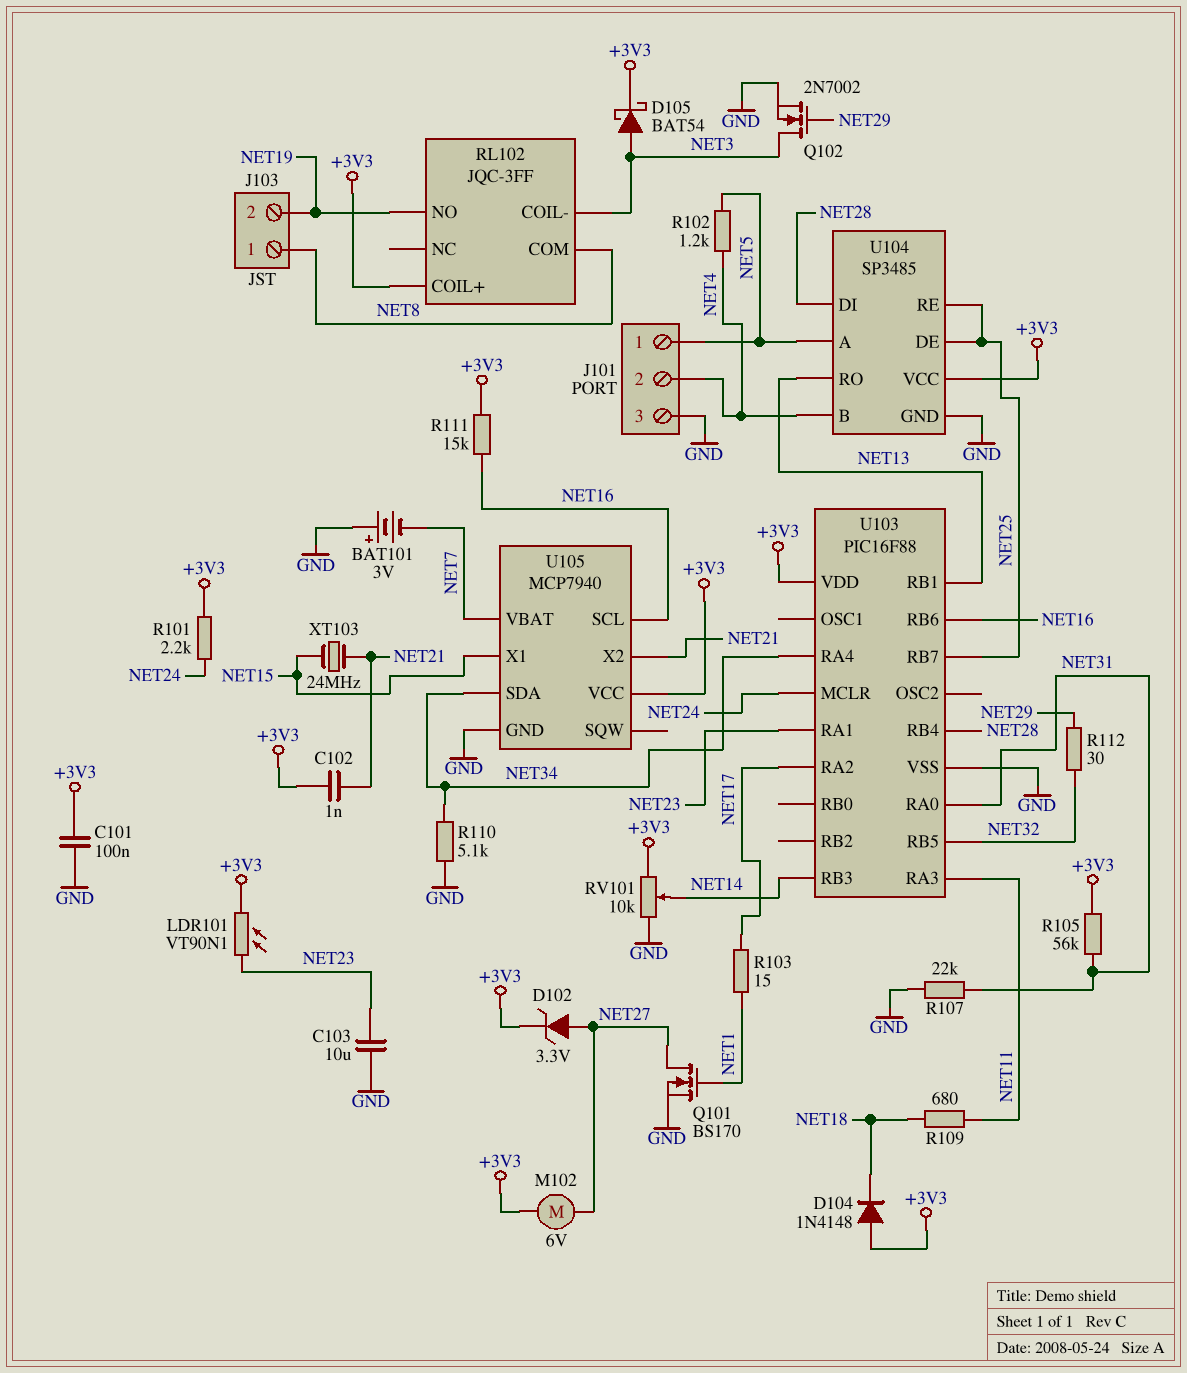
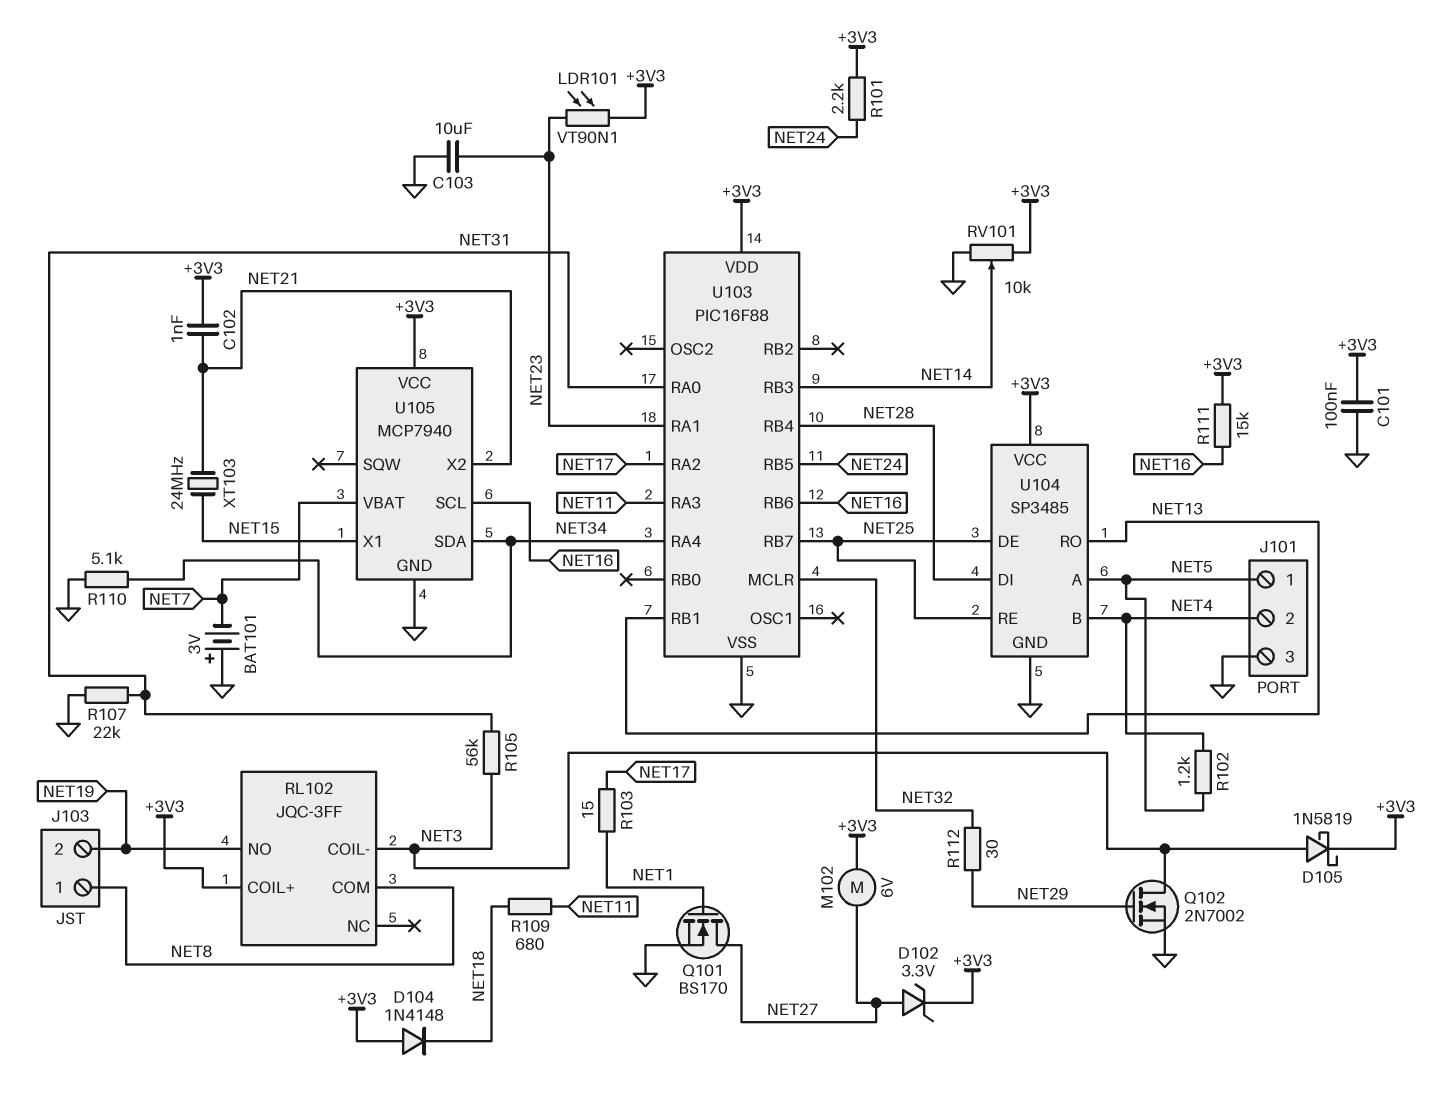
D105: schottky BAT54 (A NET3, K +3V3) -> schottky 1N5819 (A NET3, K +3V3)
R105: 56k (+3V3, NET31) -> 56k (NET3, NET31)
U103 pin MCLR: NET24 -> NET32
U103 pin RB5: NET32 -> NET24

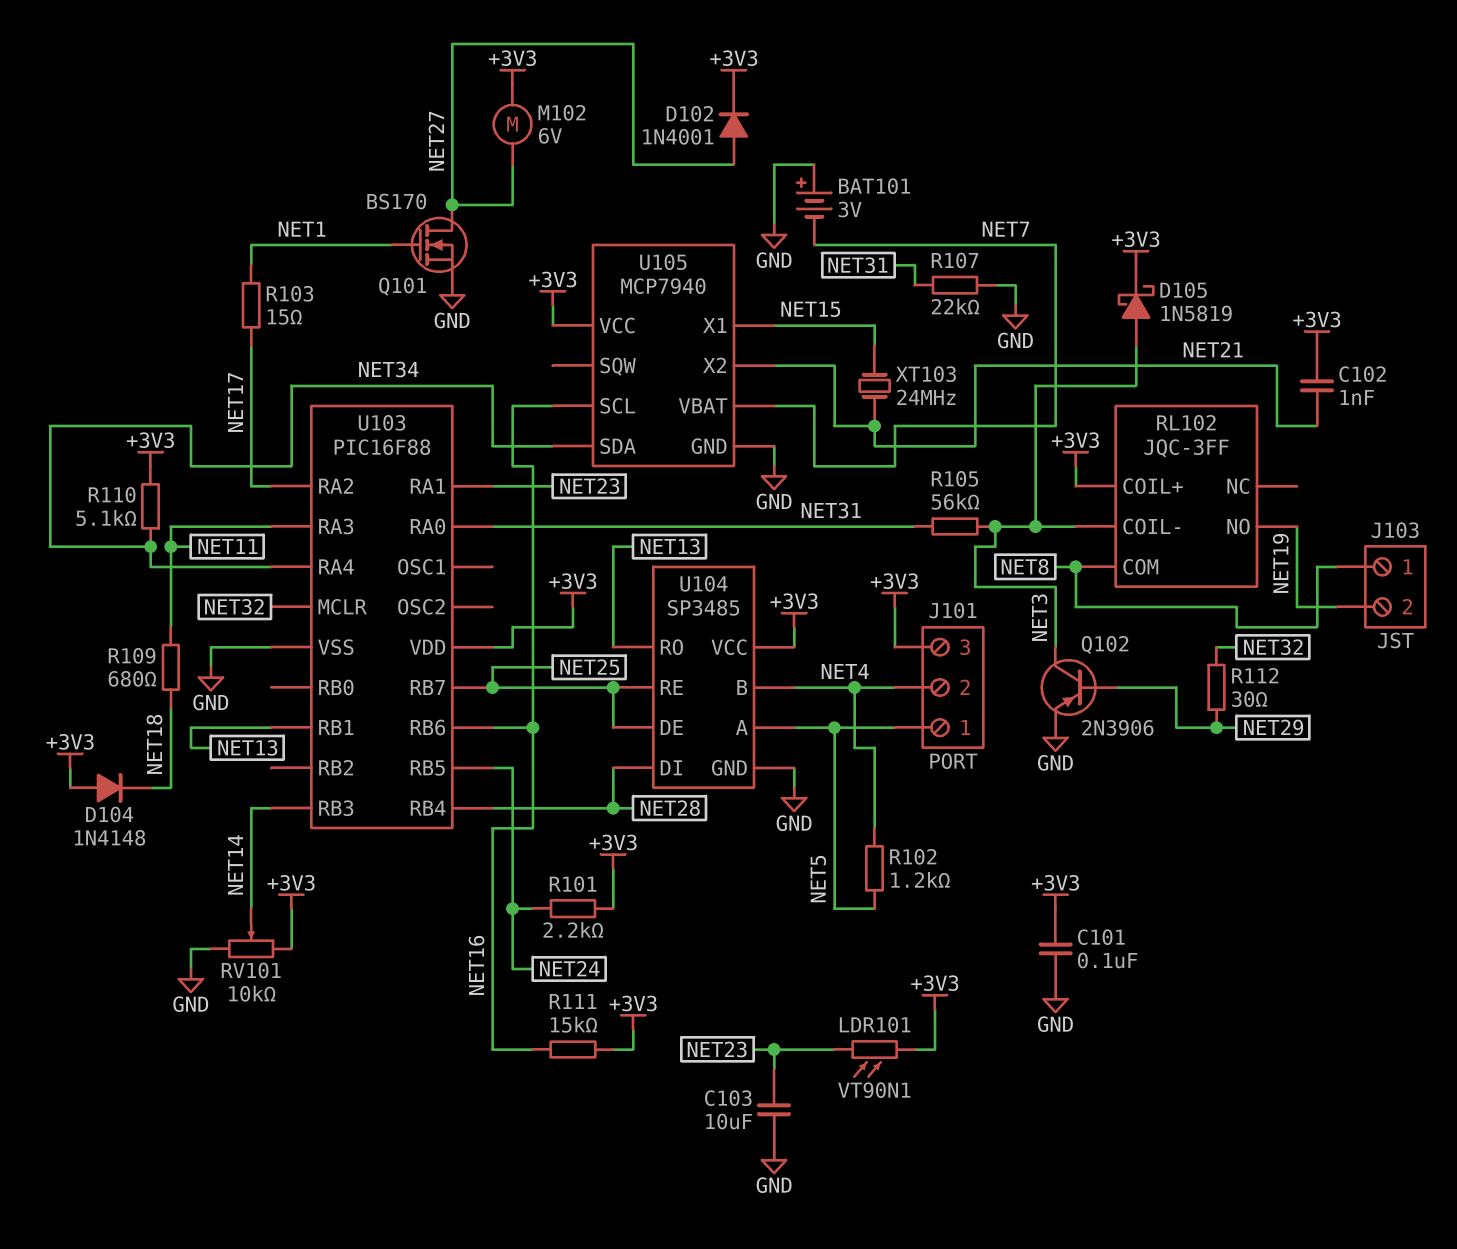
D102: zener 3.3V (A NET27, K +3V3) -> diode 1N4001 (A NET27, K +3V3)
J101 pin 3: GND -> +3V3
Q102: NMOS 2N7002 (G NET29, D NET3, S GND) -> PNP 2N3906 (B NET29, C NET3, E GND)
R110: 5.1k (GND, NET34) -> 5.1k (+3V3, NET34)

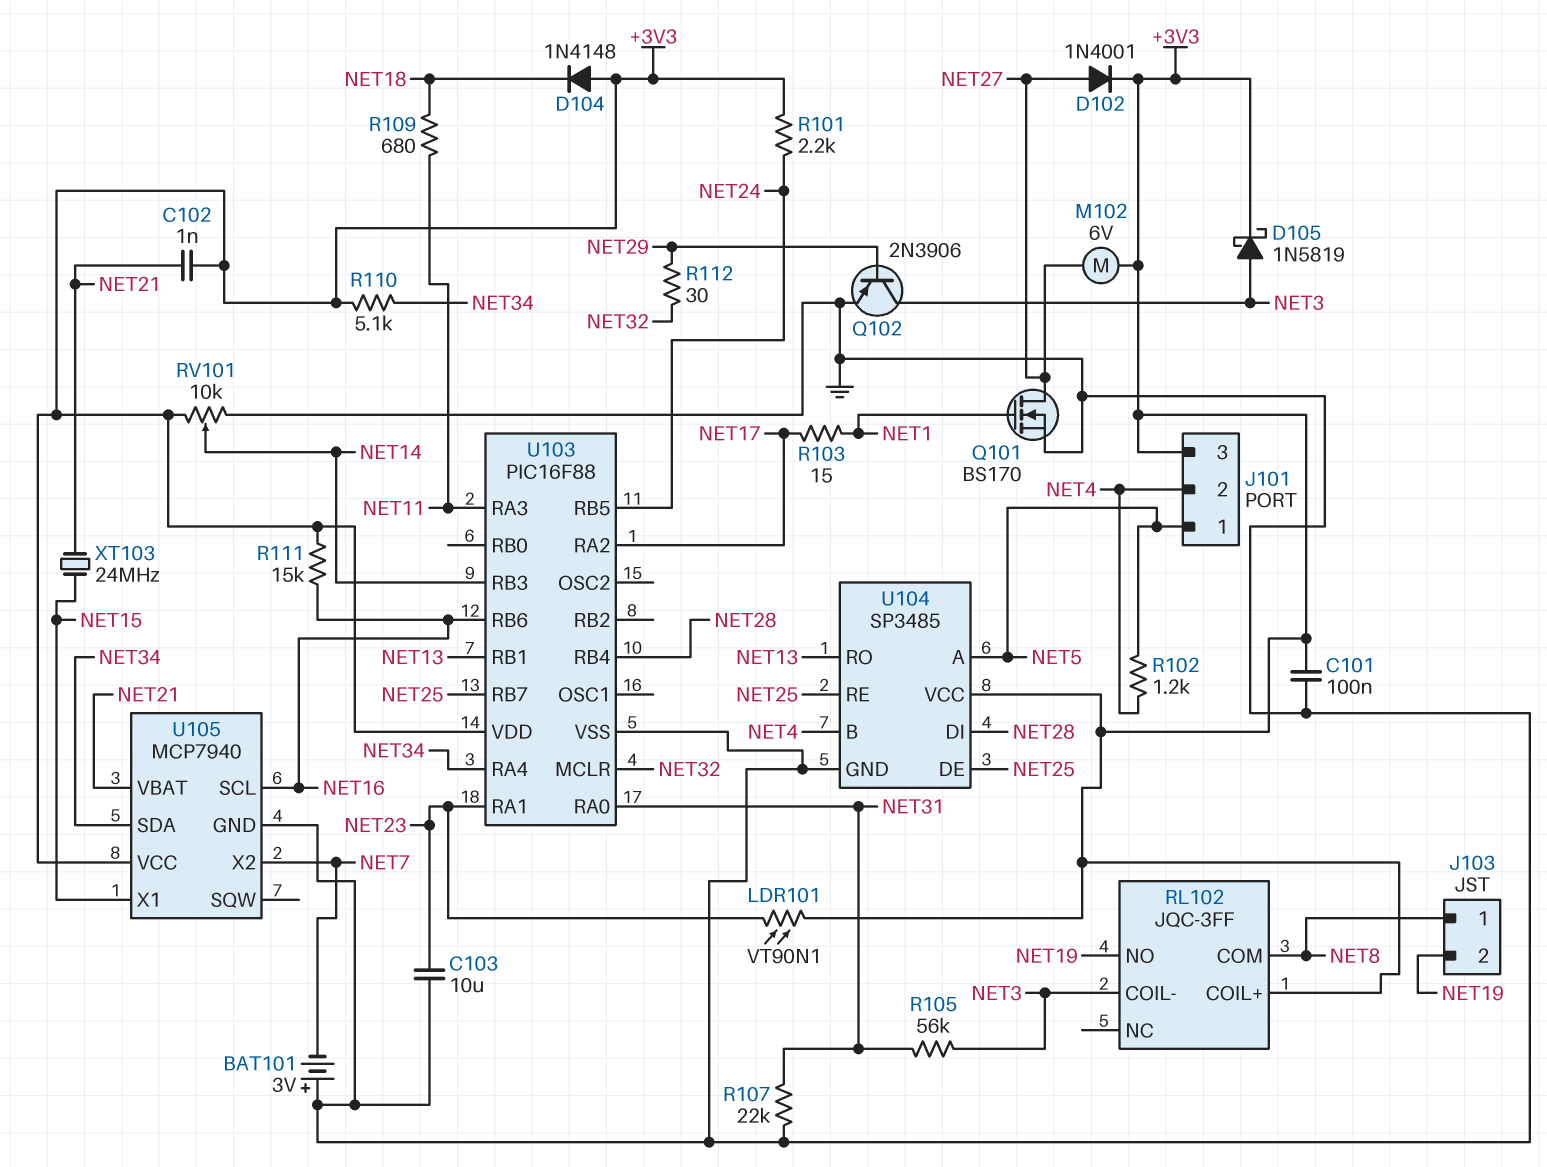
U105 pin VBAT: NET7 -> NET21
U105 pin X2: NET21 -> NET7

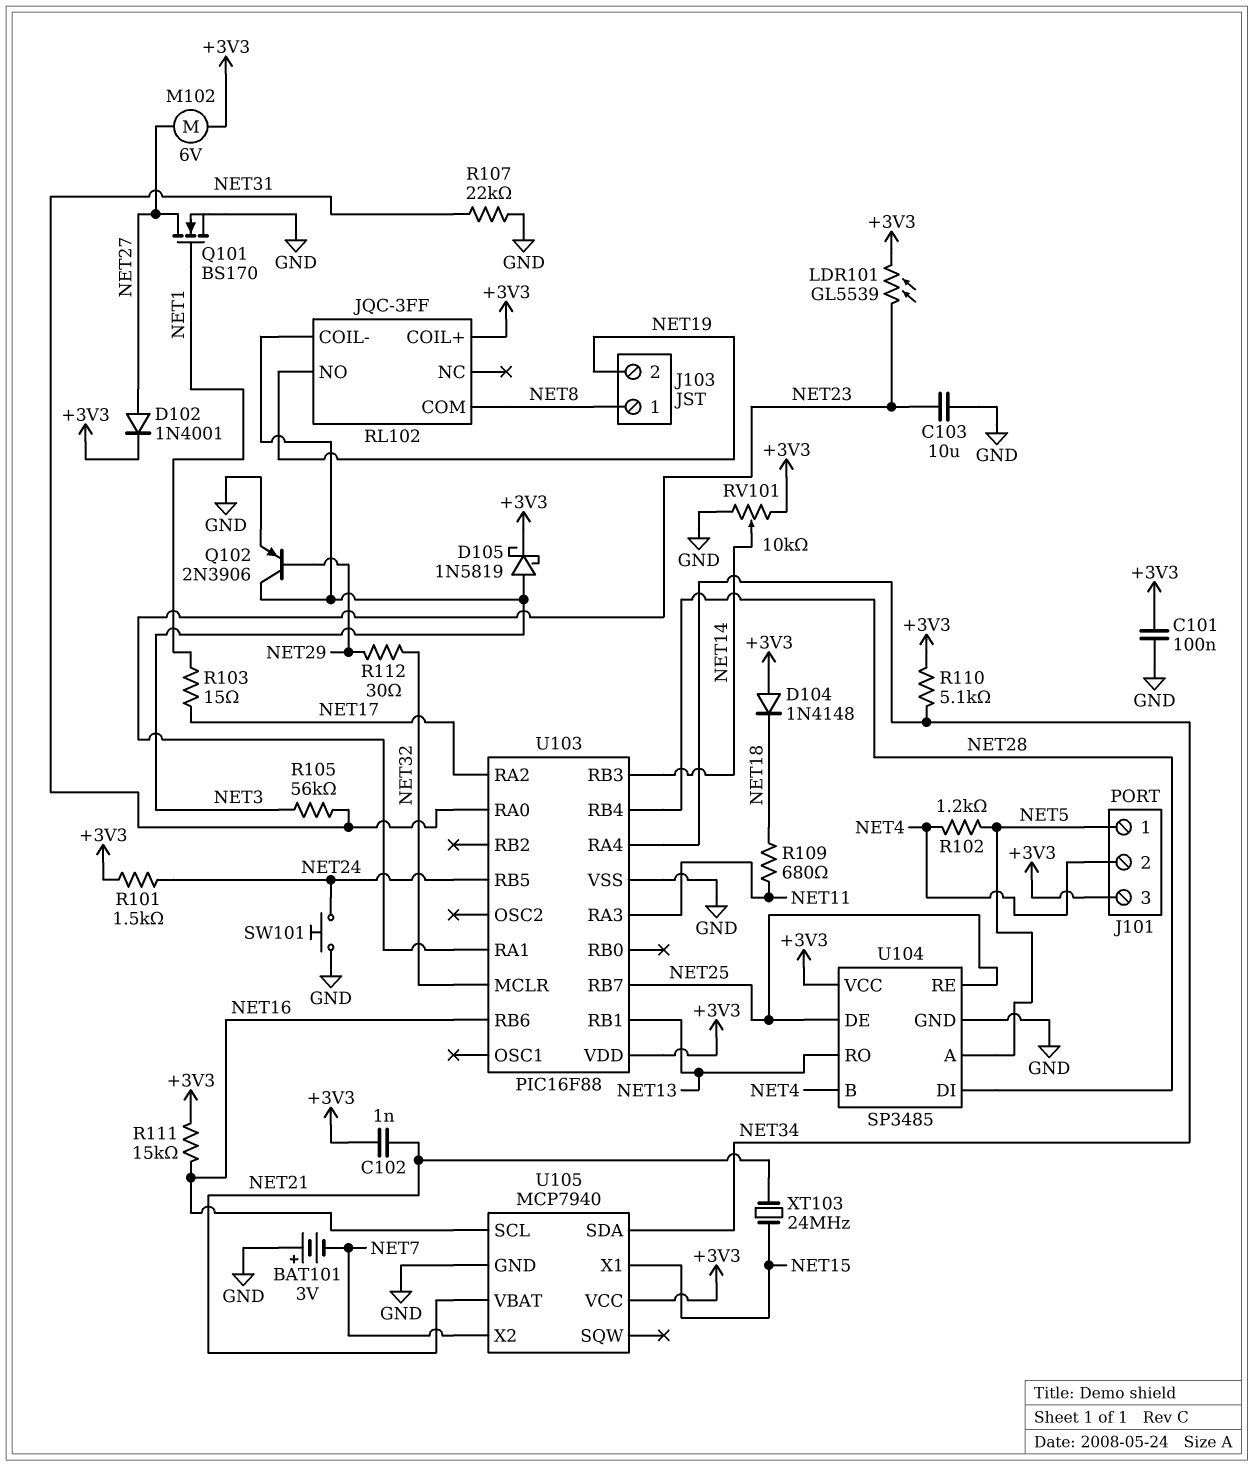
LDR101: VT90N1 (+3V3, NET23) -> GL5539 (+3V3, NET23)
R101: 2.2k (+3V3, NET24) -> 1.5k (+3V3, NET24)
SW101: none -> button (GND, NET24)

